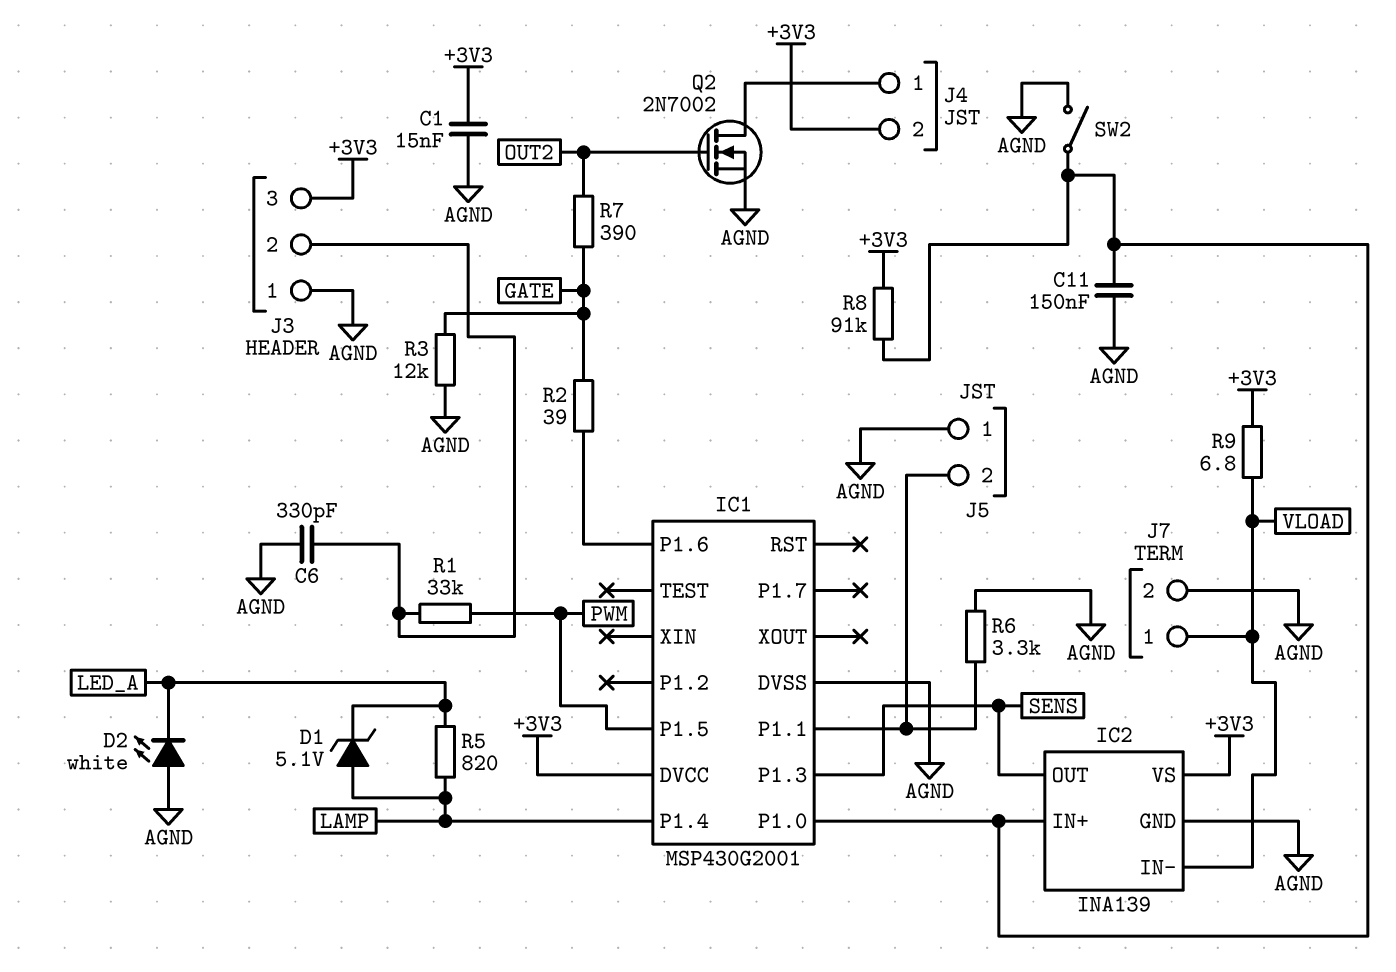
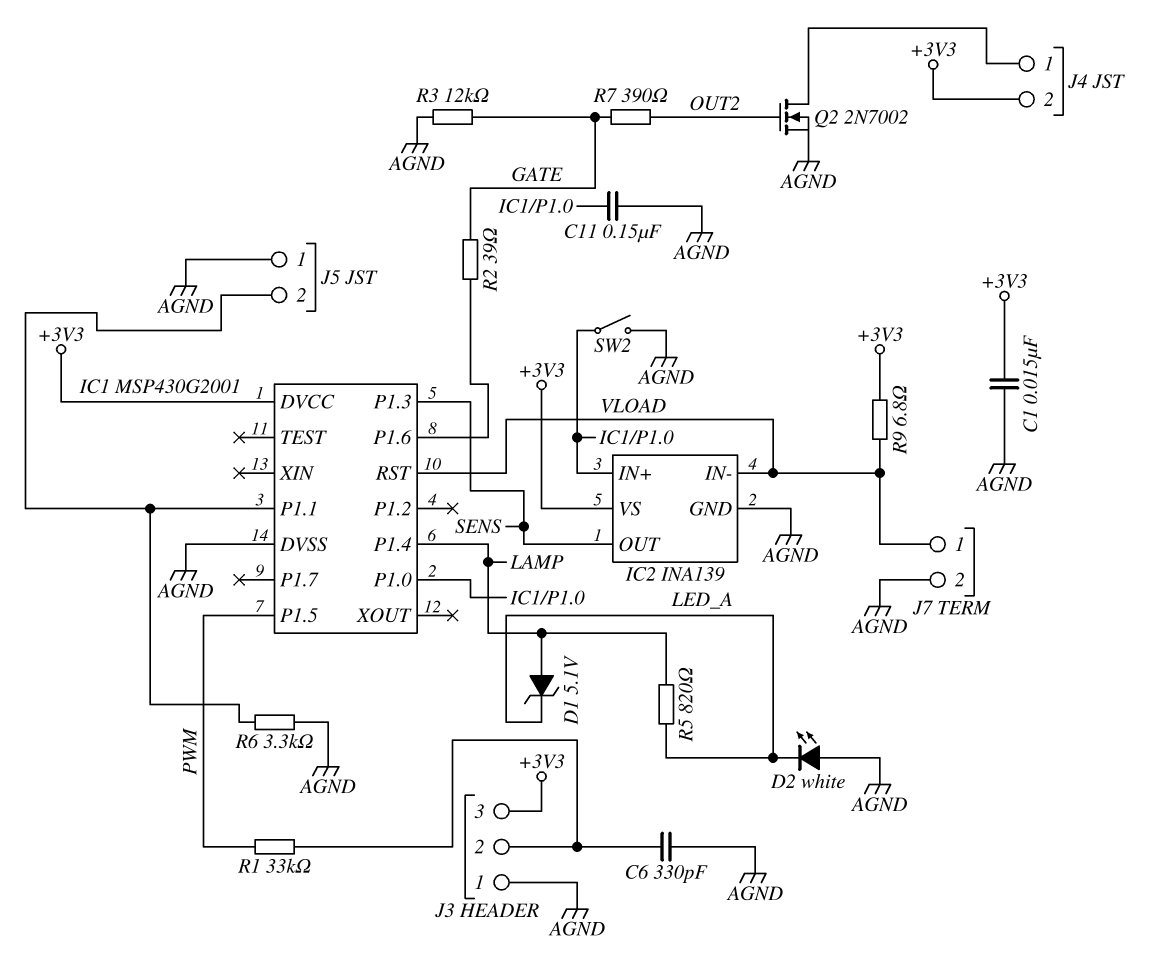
IC1 pin RST: none -> VLOAD
R8: 91k (+3V3, IC1/P1.0) -> none

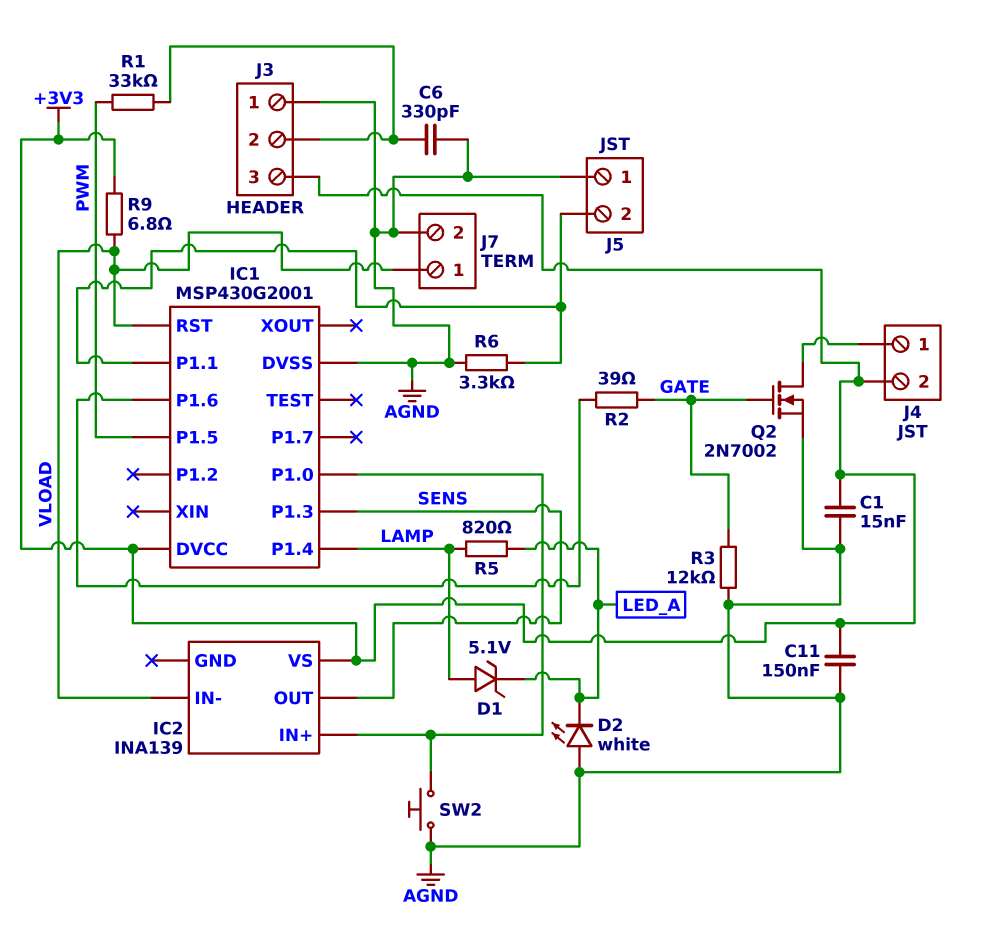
C11: 150nF (AGND, IC1/P1.0) -> 150nF (+3V3, AGND)
IC2 pin GND: AGND -> none
Q2: NMOS 2N7002 (G OUT2, D J4/1, S AGND) -> NMOS 2N7002 (G GATE, D J4/1, S AGND)
R7: 390 (GATE, OUT2) -> none
SW2: switch (AGND, IC1/P1.0) -> button (AGND, IC1/P1.0)

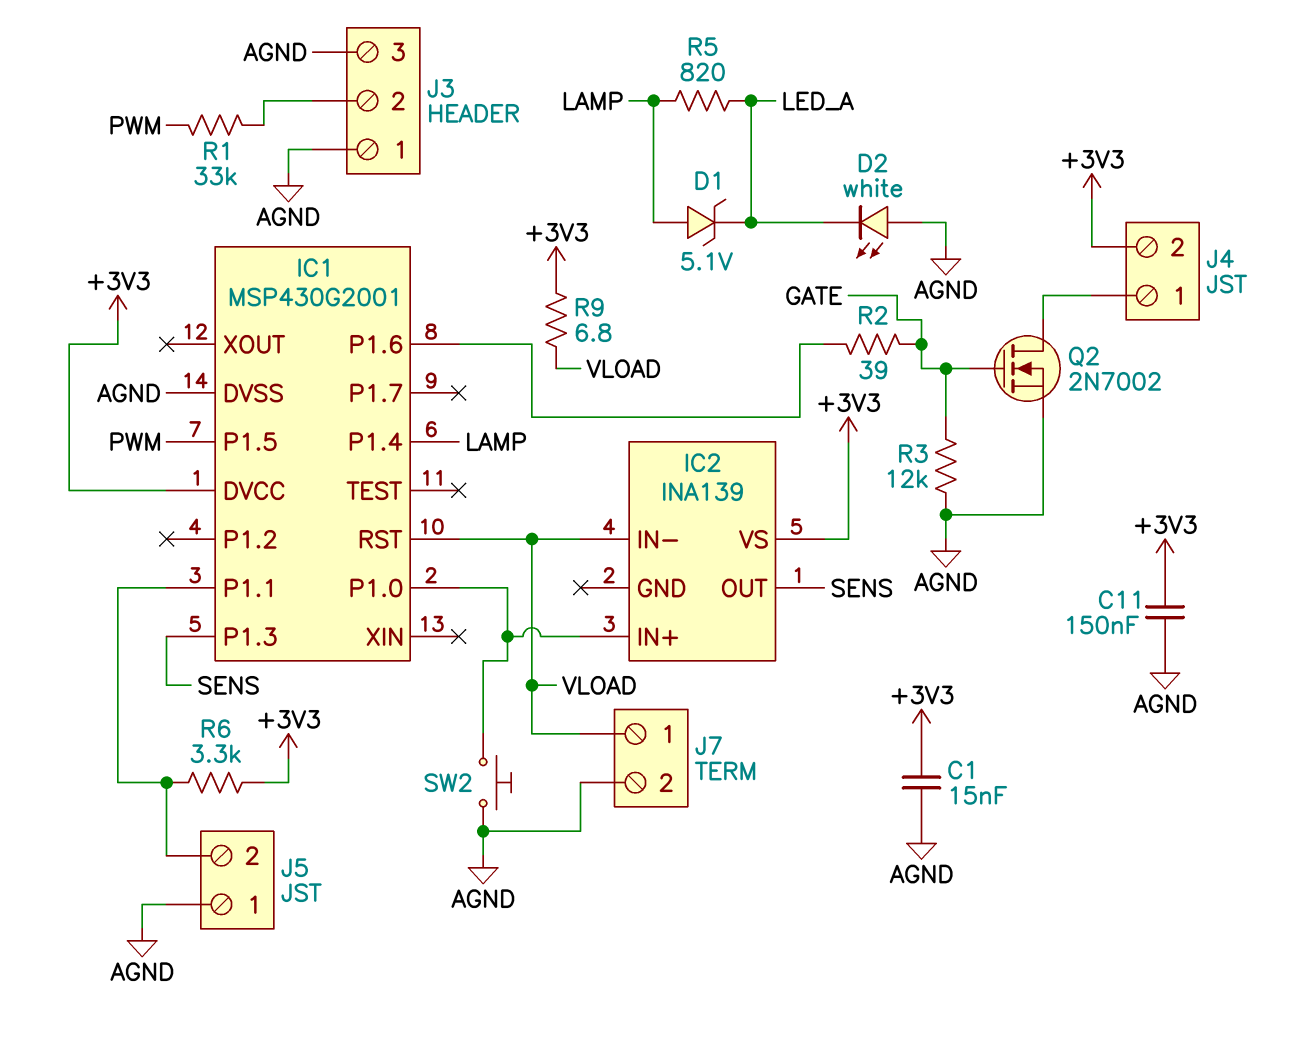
C6: 330pF (AGND, J3/2) -> none
J3 pin 3: +3V3 -> AGND
R6: 3.3k (AGND, IC1/P1.1) -> 3.3k (+3V3, IC1/P1.1)

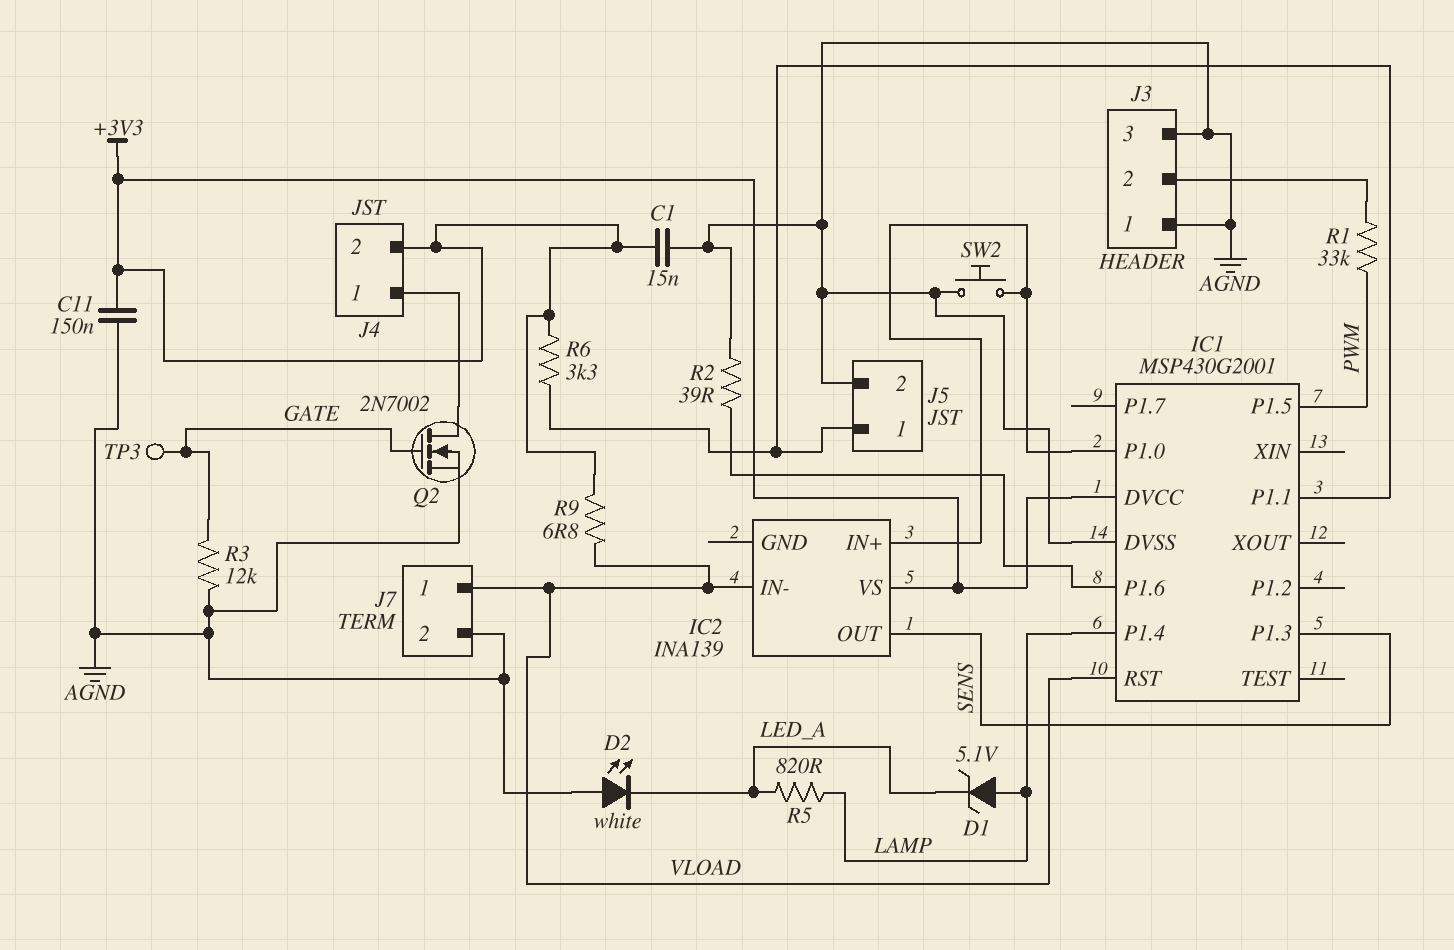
J5 pin 1: AGND -> IC1/P1.1
J5 pin 2: IC1/P1.1 -> AGND
R2: 39 (GATE, IC1/P1.6) -> 39 (AGND, IC1/P1.6)
TP3: none -> test point (GATE)

